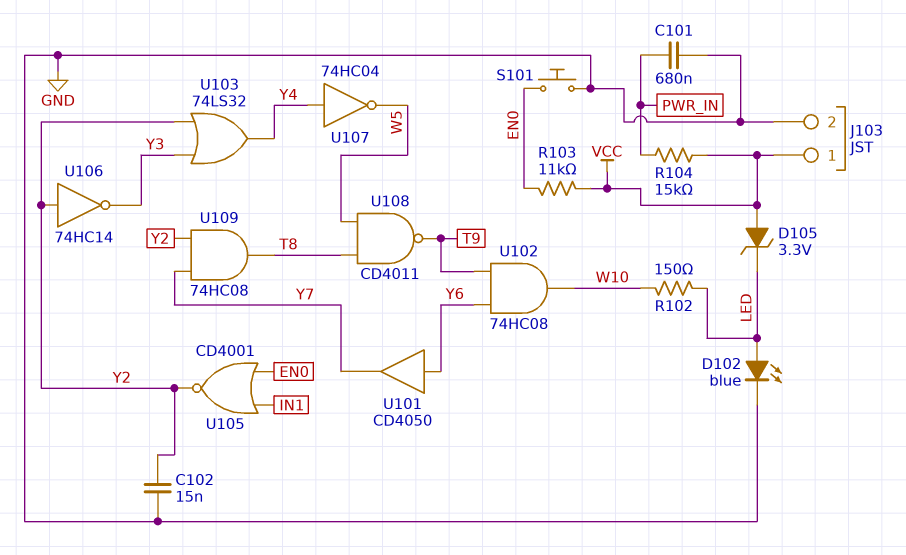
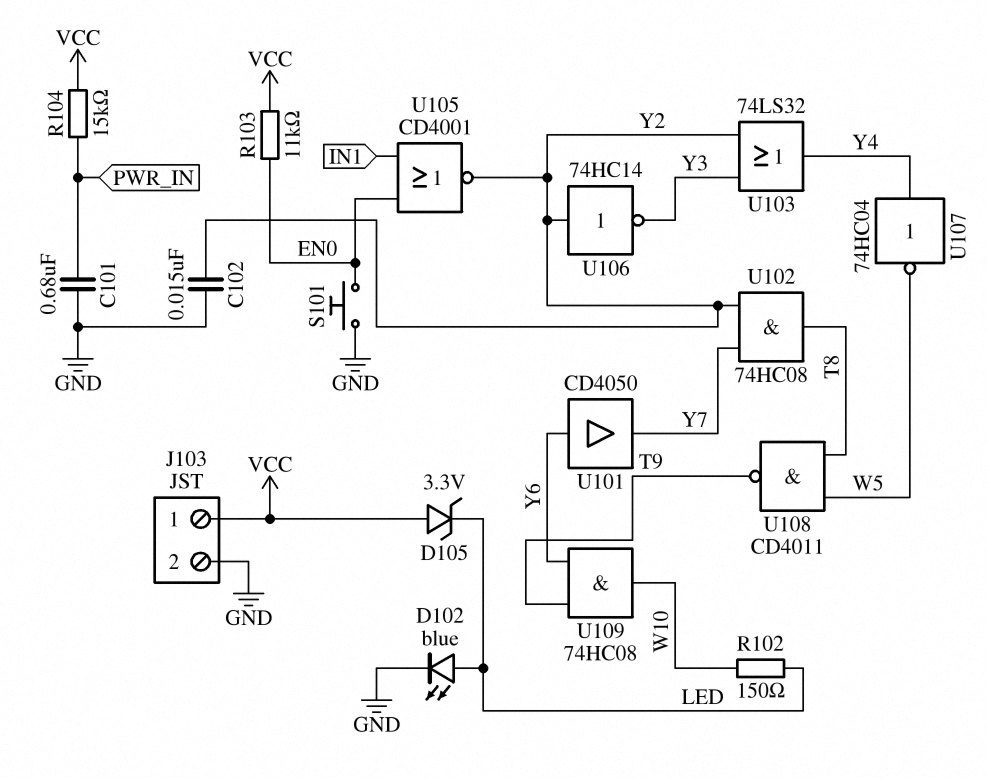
U102: AND 74HC08 (in T9, in Y6, out W10) -> AND 74HC08 (in Y2, in Y7, out T8)
U109: AND 74HC08 (in Y2, in Y7, out T8) -> AND 74HC08 (in T9, in Y6, out W10)

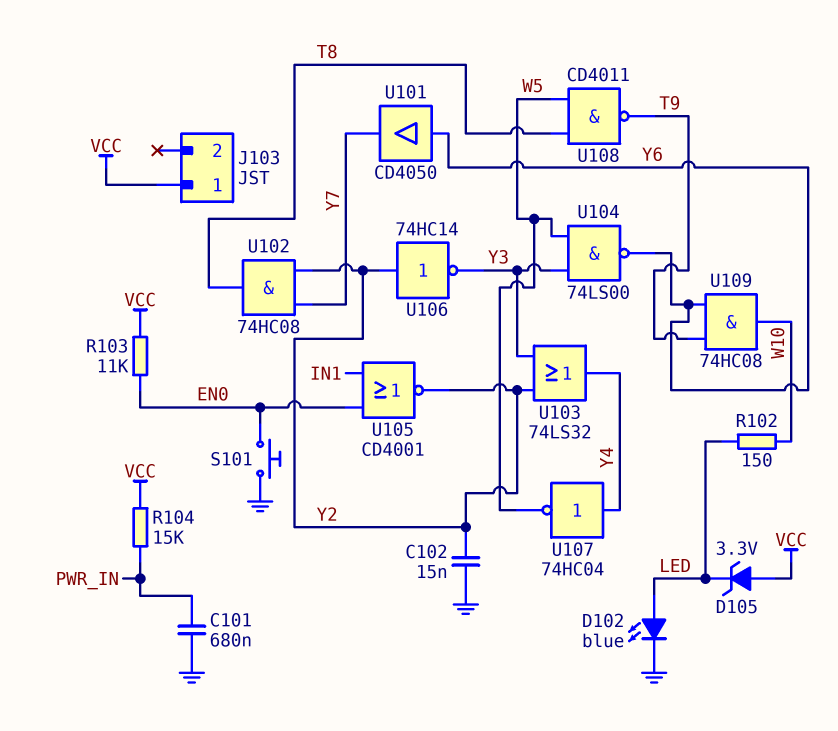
J103 pin 2: GND -> none
U104: none -> NAND 74LS00 (in W5, in Y3, out Y6)

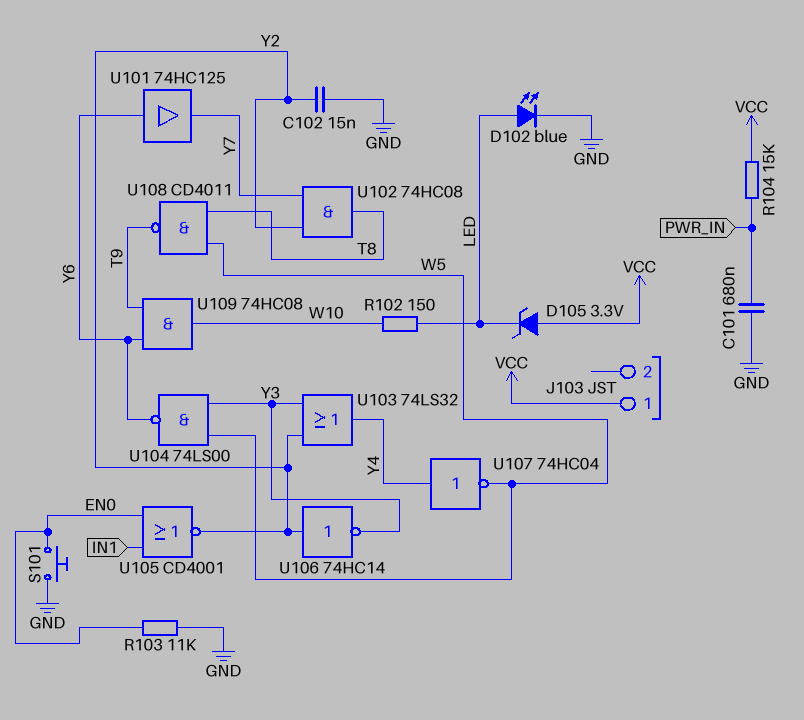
R103: 11k (EN0, VCC) -> 11k (EN0, GND)
U101: buffer CD4050 (in Y6, out Y7) -> buffer 74HC125 (in Y6, out Y7)

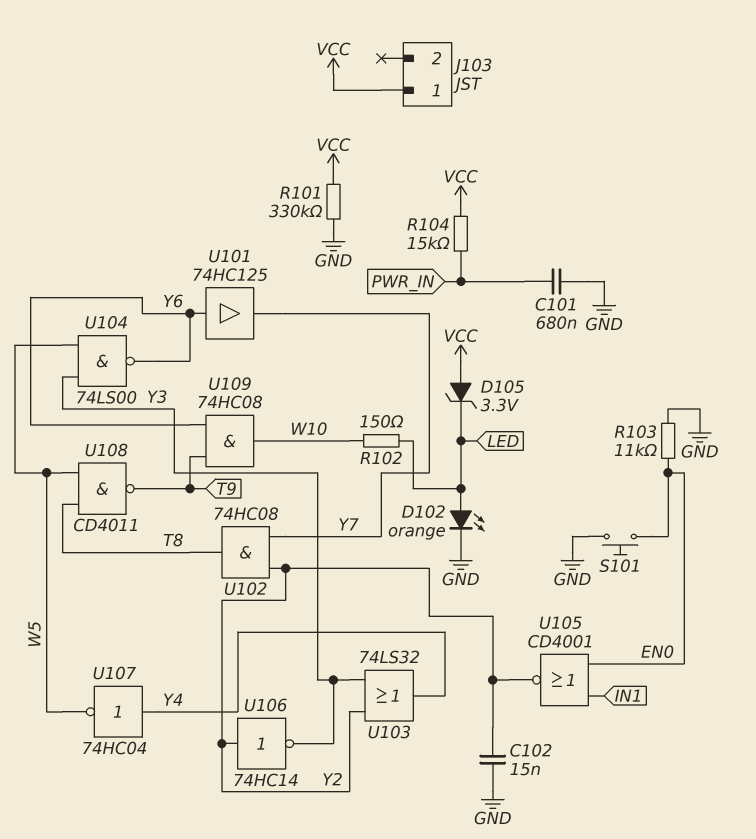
D102: LED blue (A LED, K GND) -> LED orange (A LED, K GND)
R101: none -> 330k (GND, VCC)

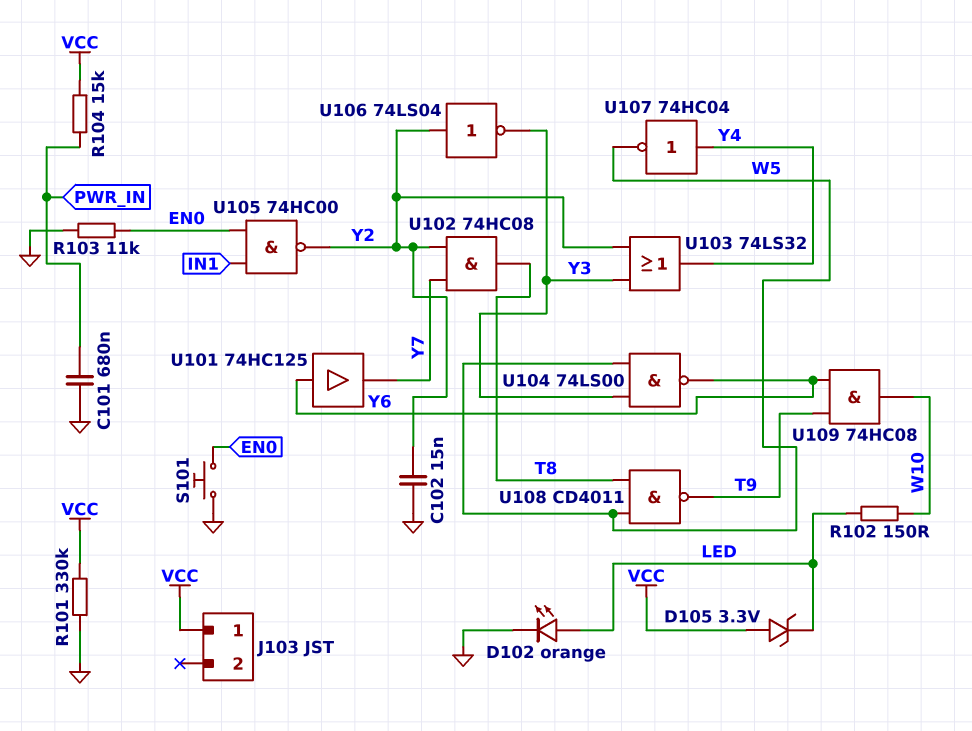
U105: NOR CD4001 (in EN0, in IN1, out Y2) -> NAND 74HC00 (in EN0, in IN1, out Y2)
U106: NOT 74HC14 (in Y2, out Y3) -> NOT 74LS04 (in Y2, out Y3)

